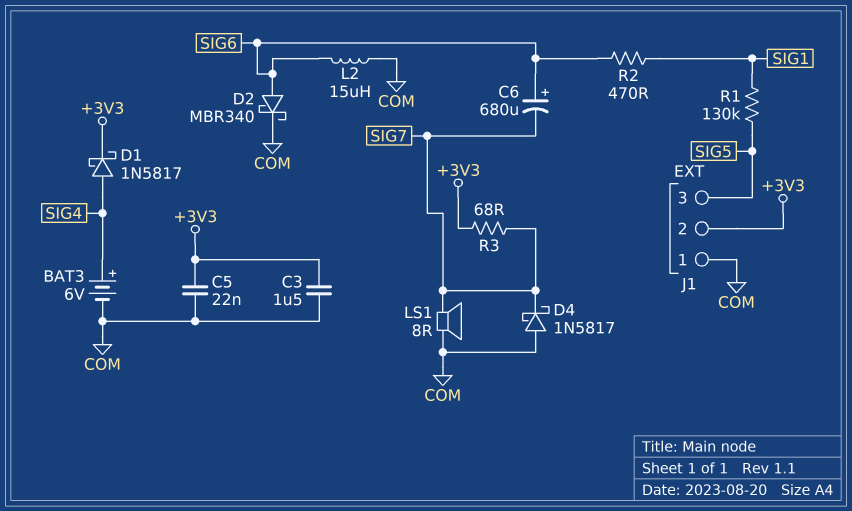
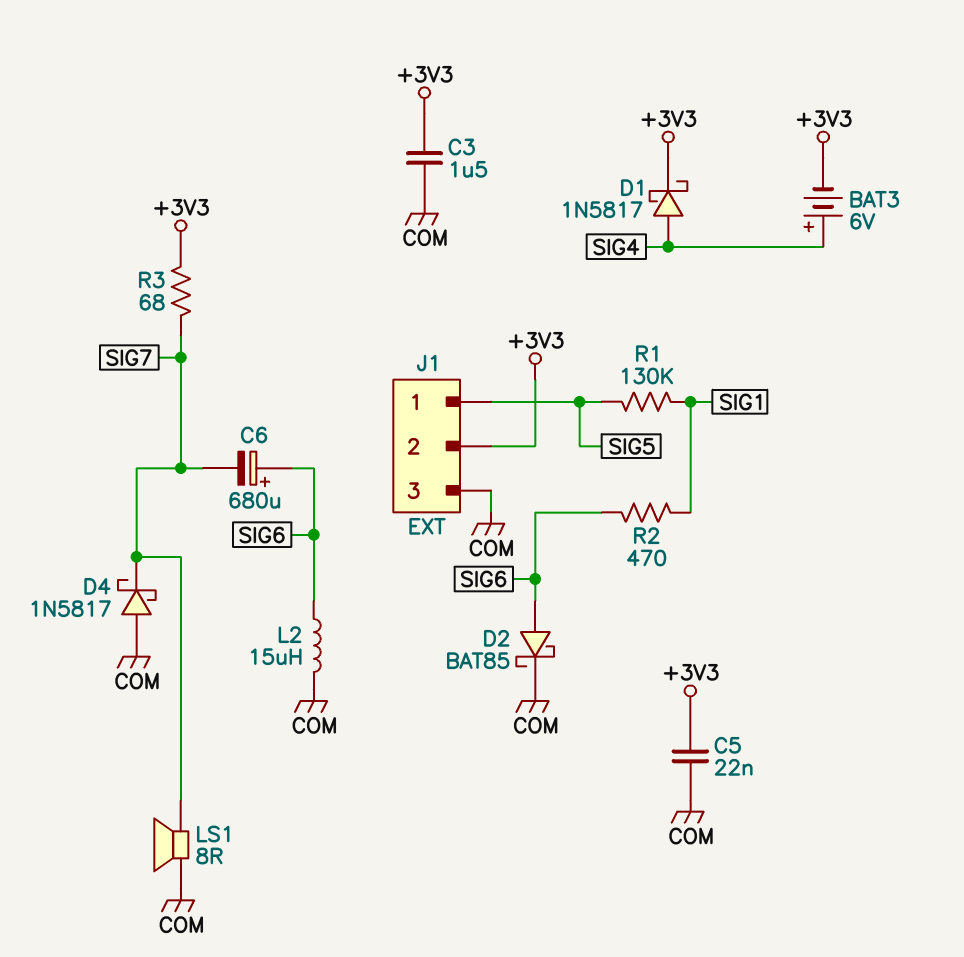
BAT3: 6V (plus SIG4, minus COM) -> 6V (plus SIG4, minus +3V3)
D2: schottky MBR340 (A SIG6, K COM) -> schottky BAT85 (A SIG6, K COM)
J1 pin 1: COM -> SIG5
J1 pin 3: SIG5 -> COM

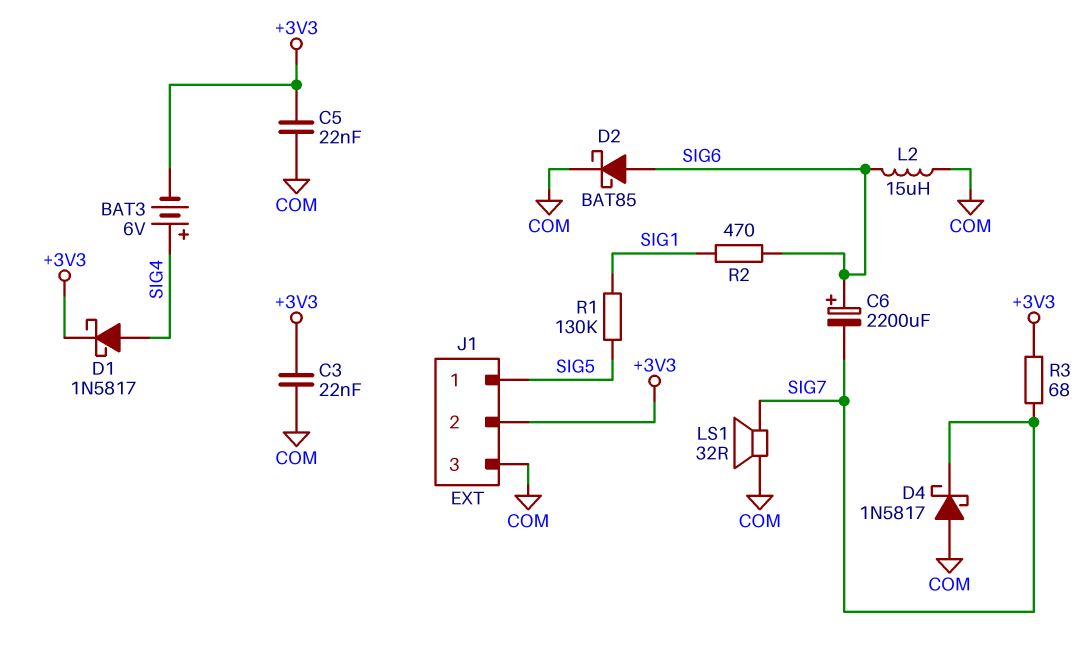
C3: 1.5uF (+3V3, COM) -> 22nF (+3V3, COM)
C6: 680uF (plus SIG6, minus SIG7) -> 2200uF (plus SIG6, minus SIG7)
LS1: speaker 8R (COM, SIG7) -> speaker 32R (COM, SIG7)

